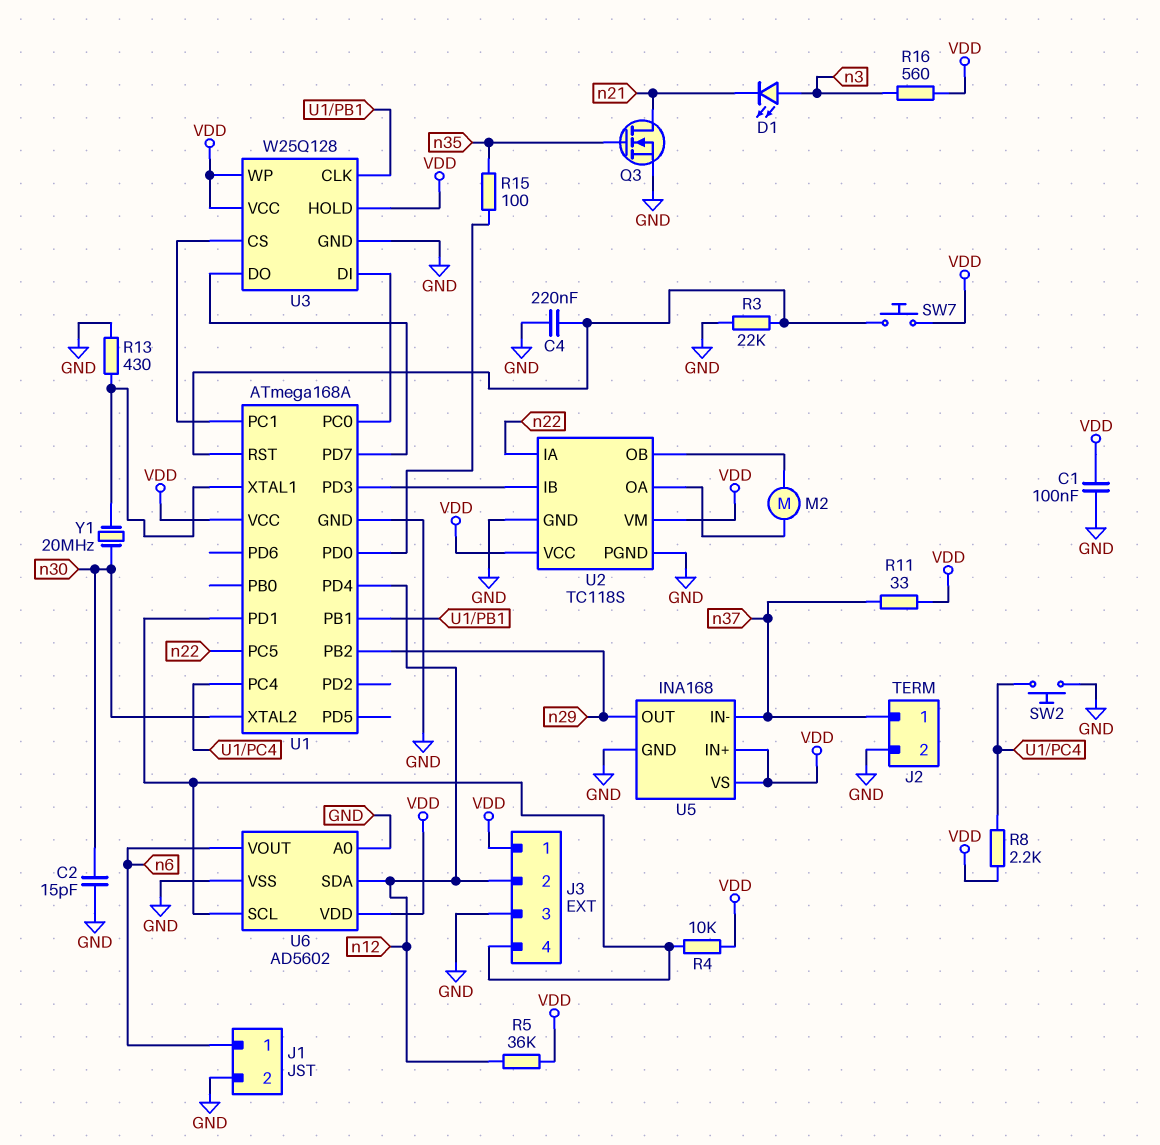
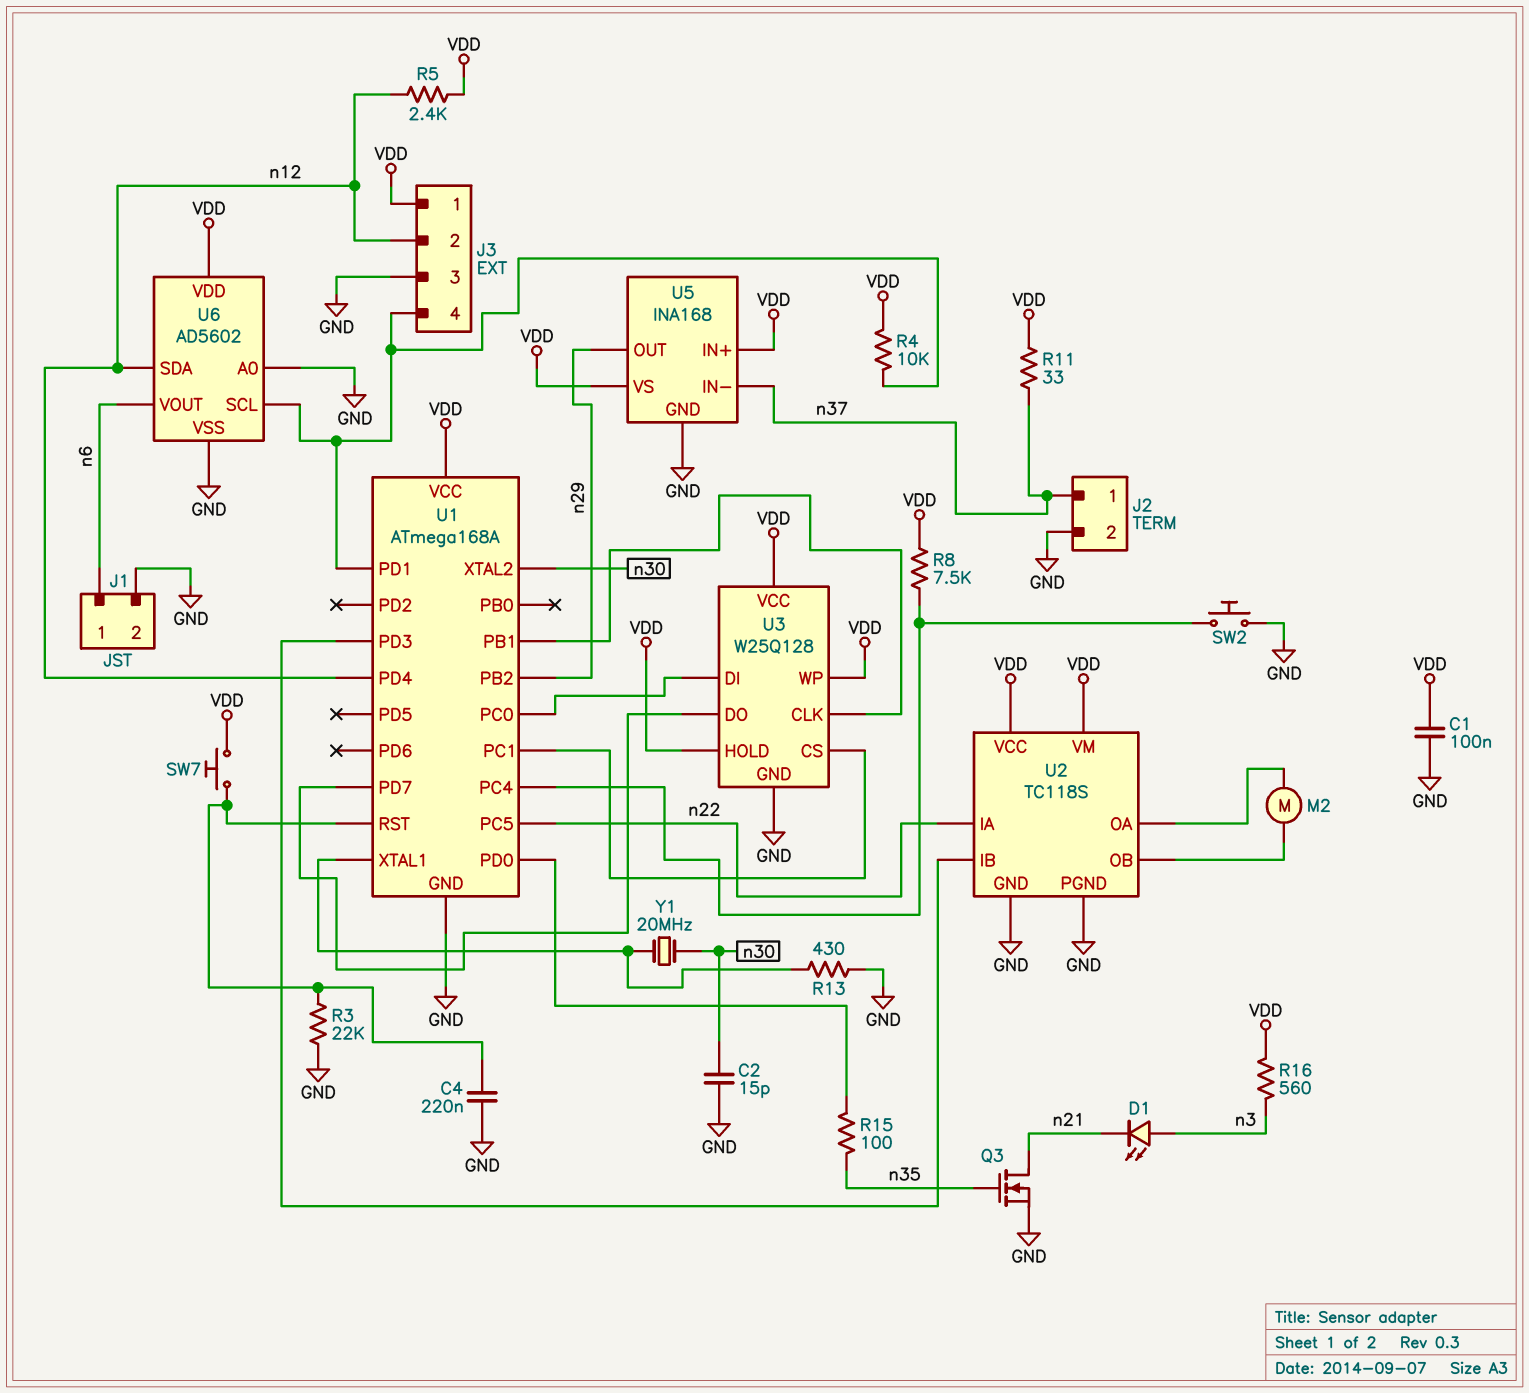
R5: 36k (VDD, n12) -> 2.4k (VDD, n12)
R8: 2.2k (U1/PC4, VDD) -> 7.5k (U1/PC4, VDD)

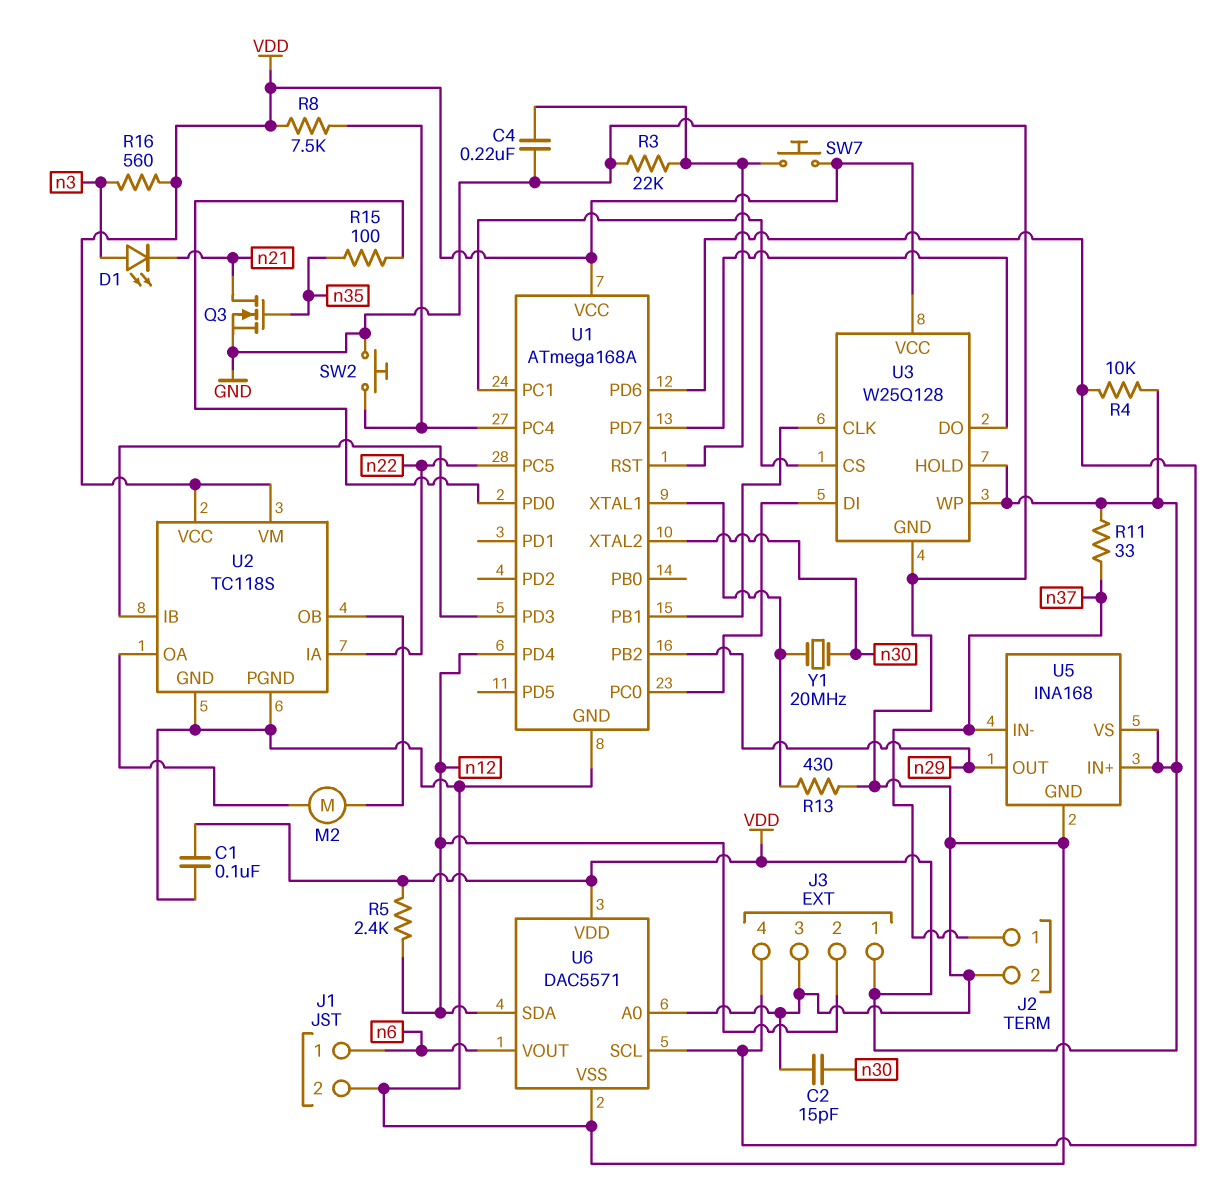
U1 pin PD1: J3/4 -> none
U1 pin PD6: none -> J3/4
U6: AD5602 -> DAC5571

